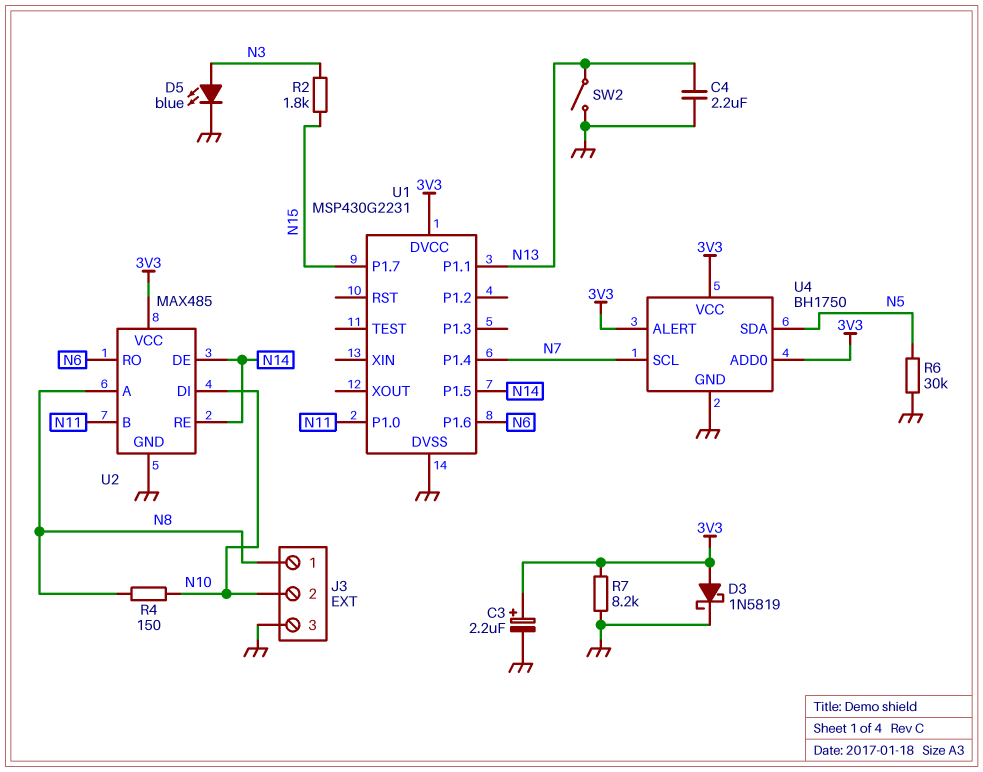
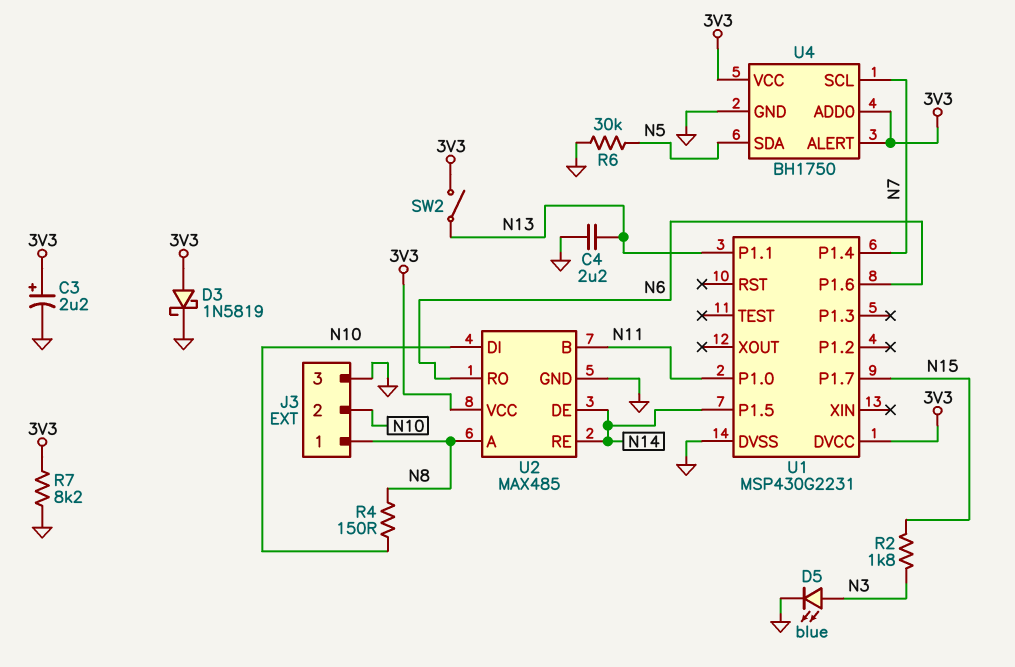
SW2: switch (GND, N13) -> switch (3V3, N13)

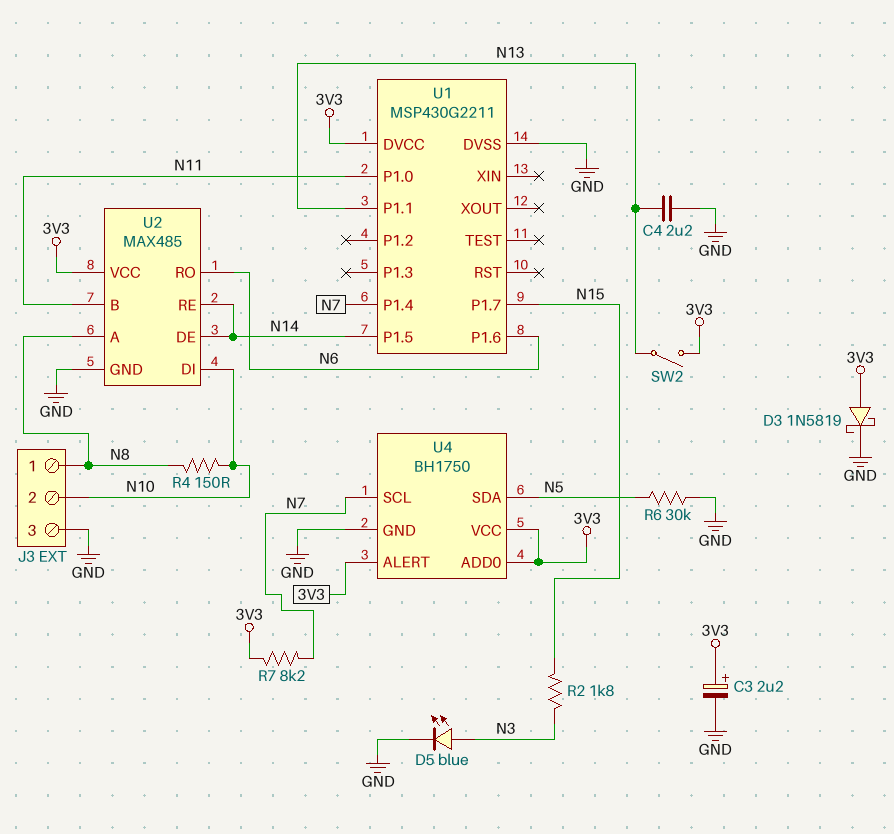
R7: 8.2k (3V3, GND) -> 8.2k (3V3, N7)
U1: MSP430G2231 -> MSP430G2211

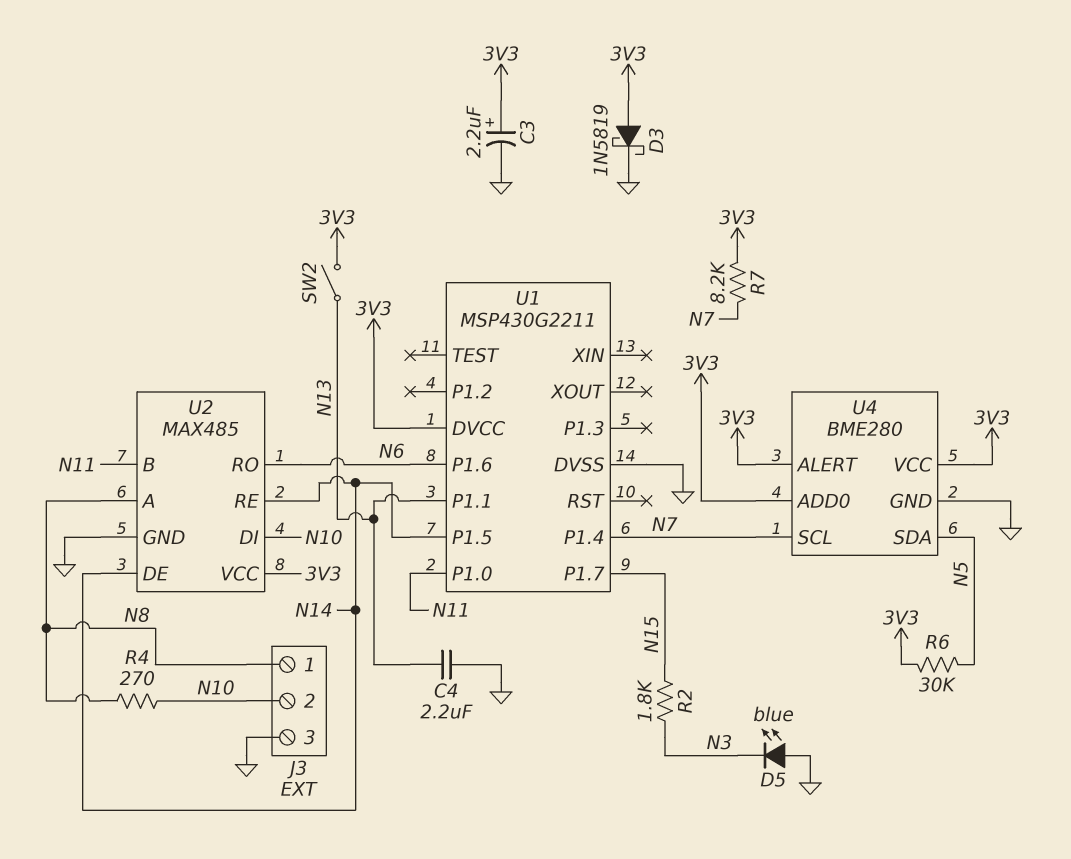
D5: LED blue (A N3, K GND) -> LED blue (A GND, K N3)
R4: 150 (N8, N10) -> 270 (N8, N10)
R6: 30k (GND, N5) -> 30k (3V3, N5)
U4: BH1750 -> BME280

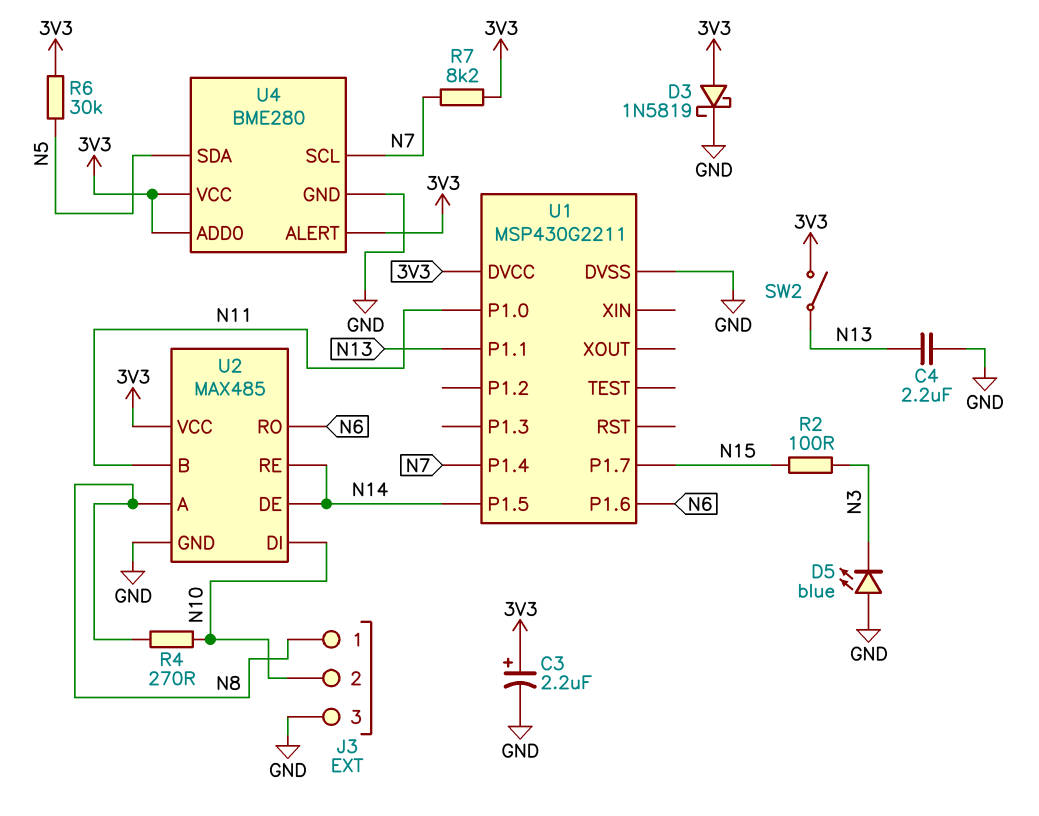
R2: 1.8k (N3, N15) -> 100 (N3, N15)

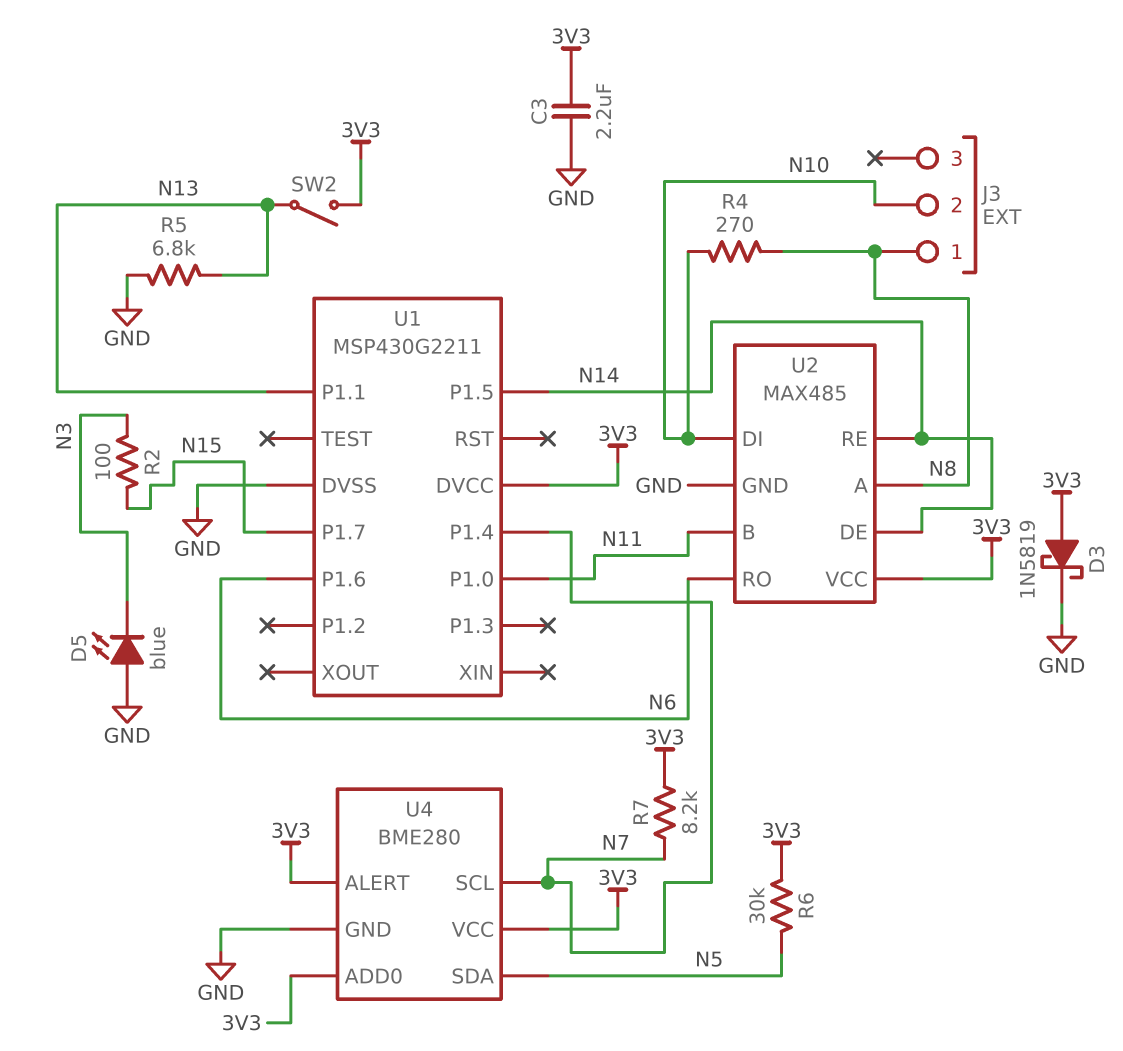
C3: 2.2uF (plus 3V3, minus GND) -> 2.2uF (3V3, GND)
C4: 2.2uF (GND, N13) -> none
J3 pin 3: GND -> none
R5: none -> 6.8k (GND, N13)

